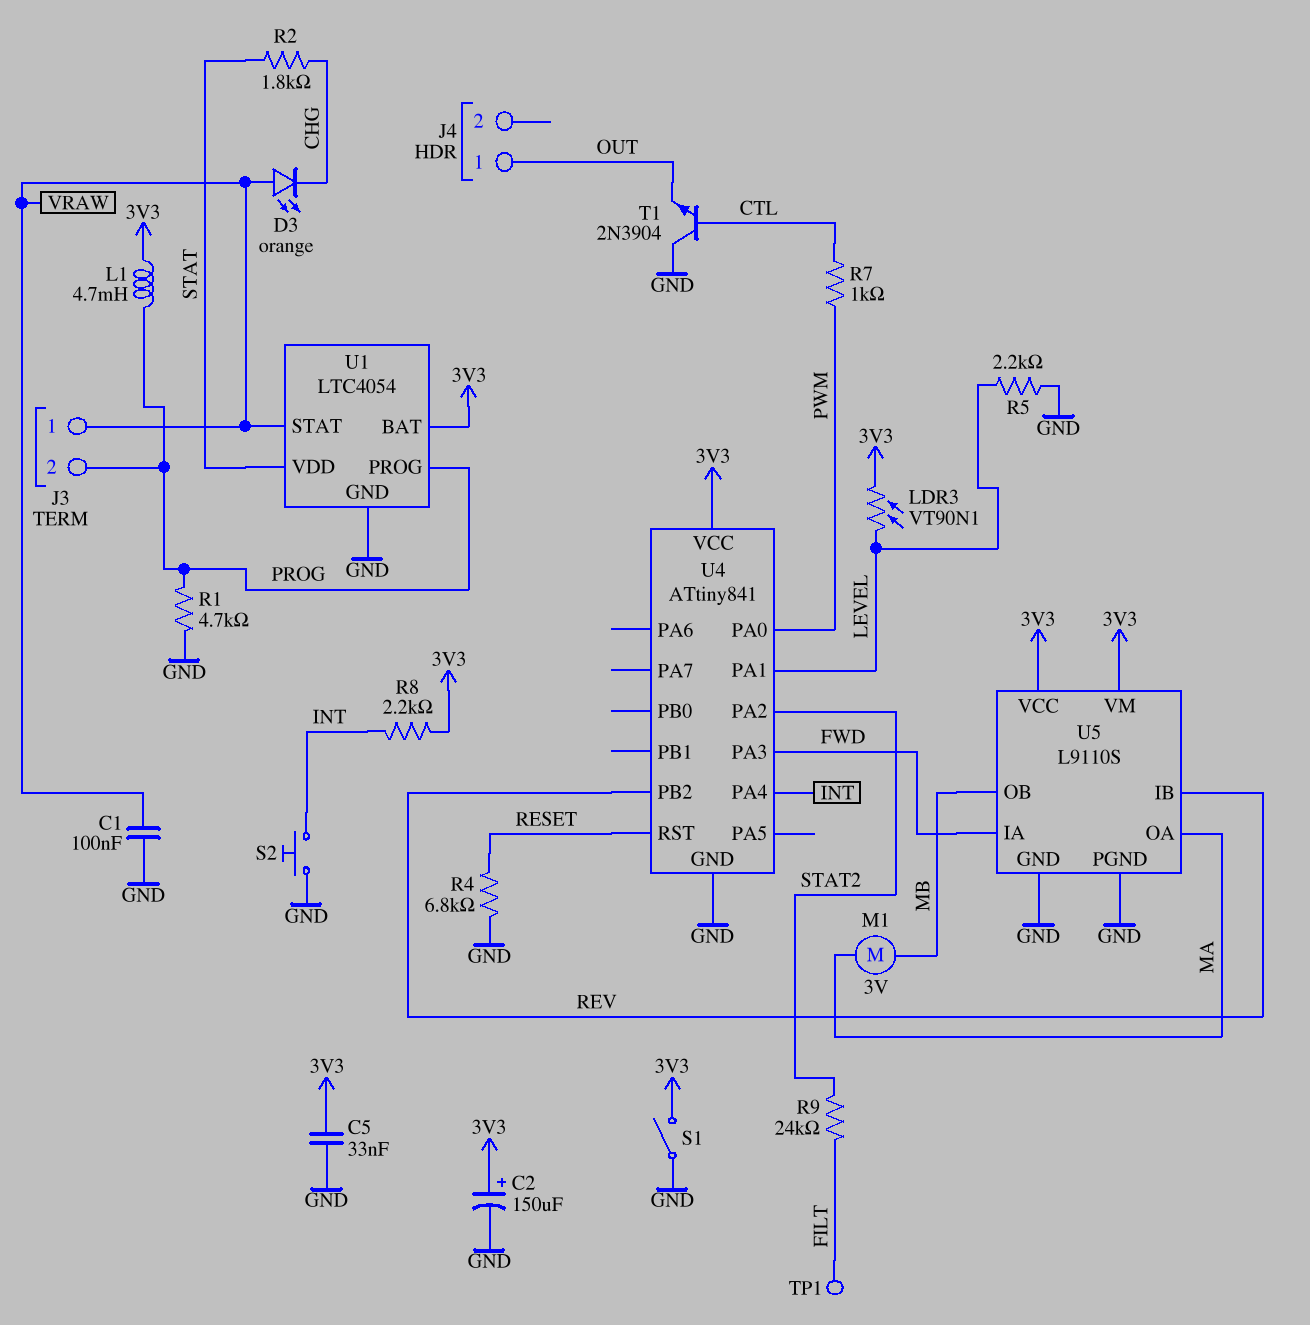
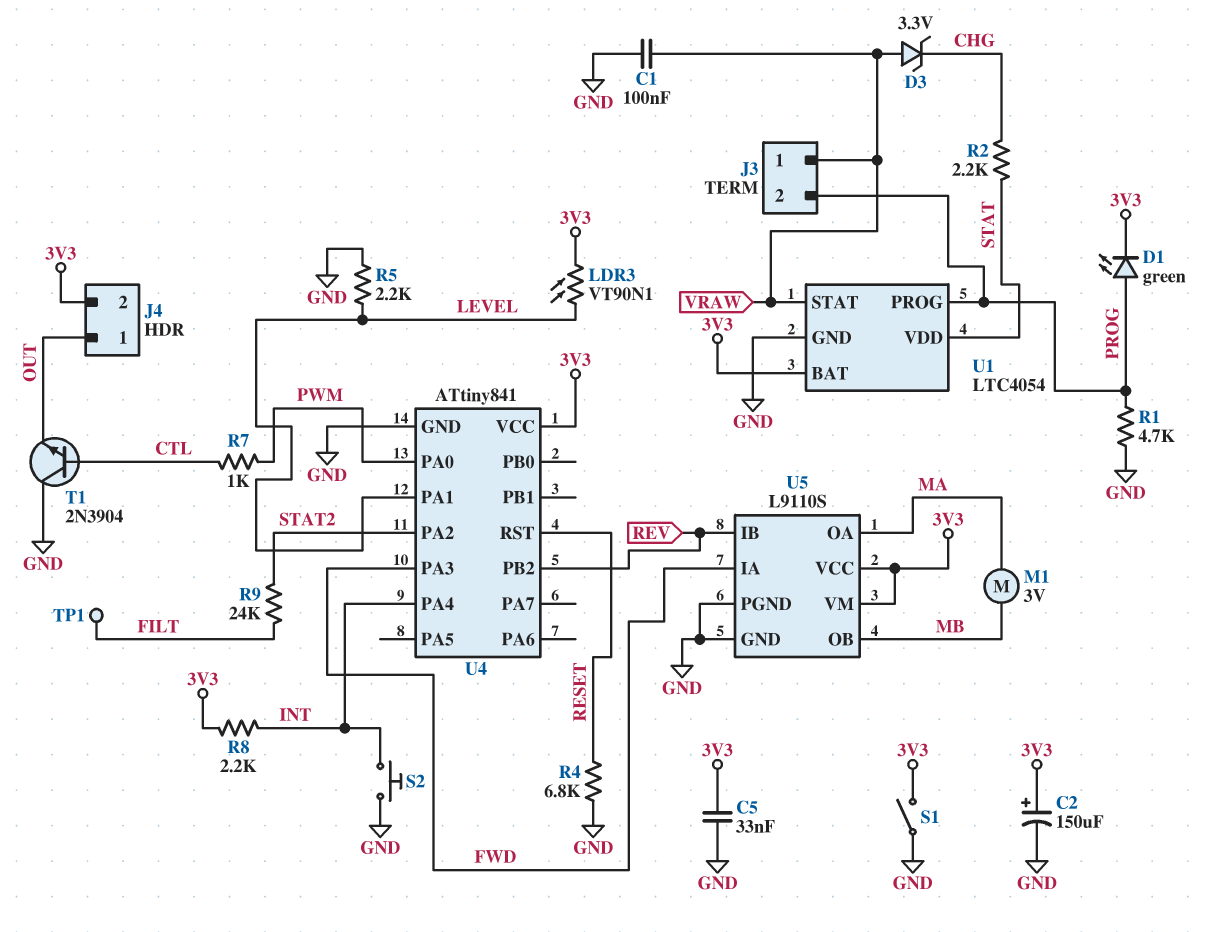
D1: none -> LED green (A PROG, K 3V3)
D3: LED orange (A VRAW, K CHG) -> zener 3.3V (A VRAW, K CHG)
J4 pin 2: none -> 3V3
L1: 4.7mH (3V3, PROG) -> none
R2: 1.8k (CHG, STAT) -> 2.2k (CHG, STAT)

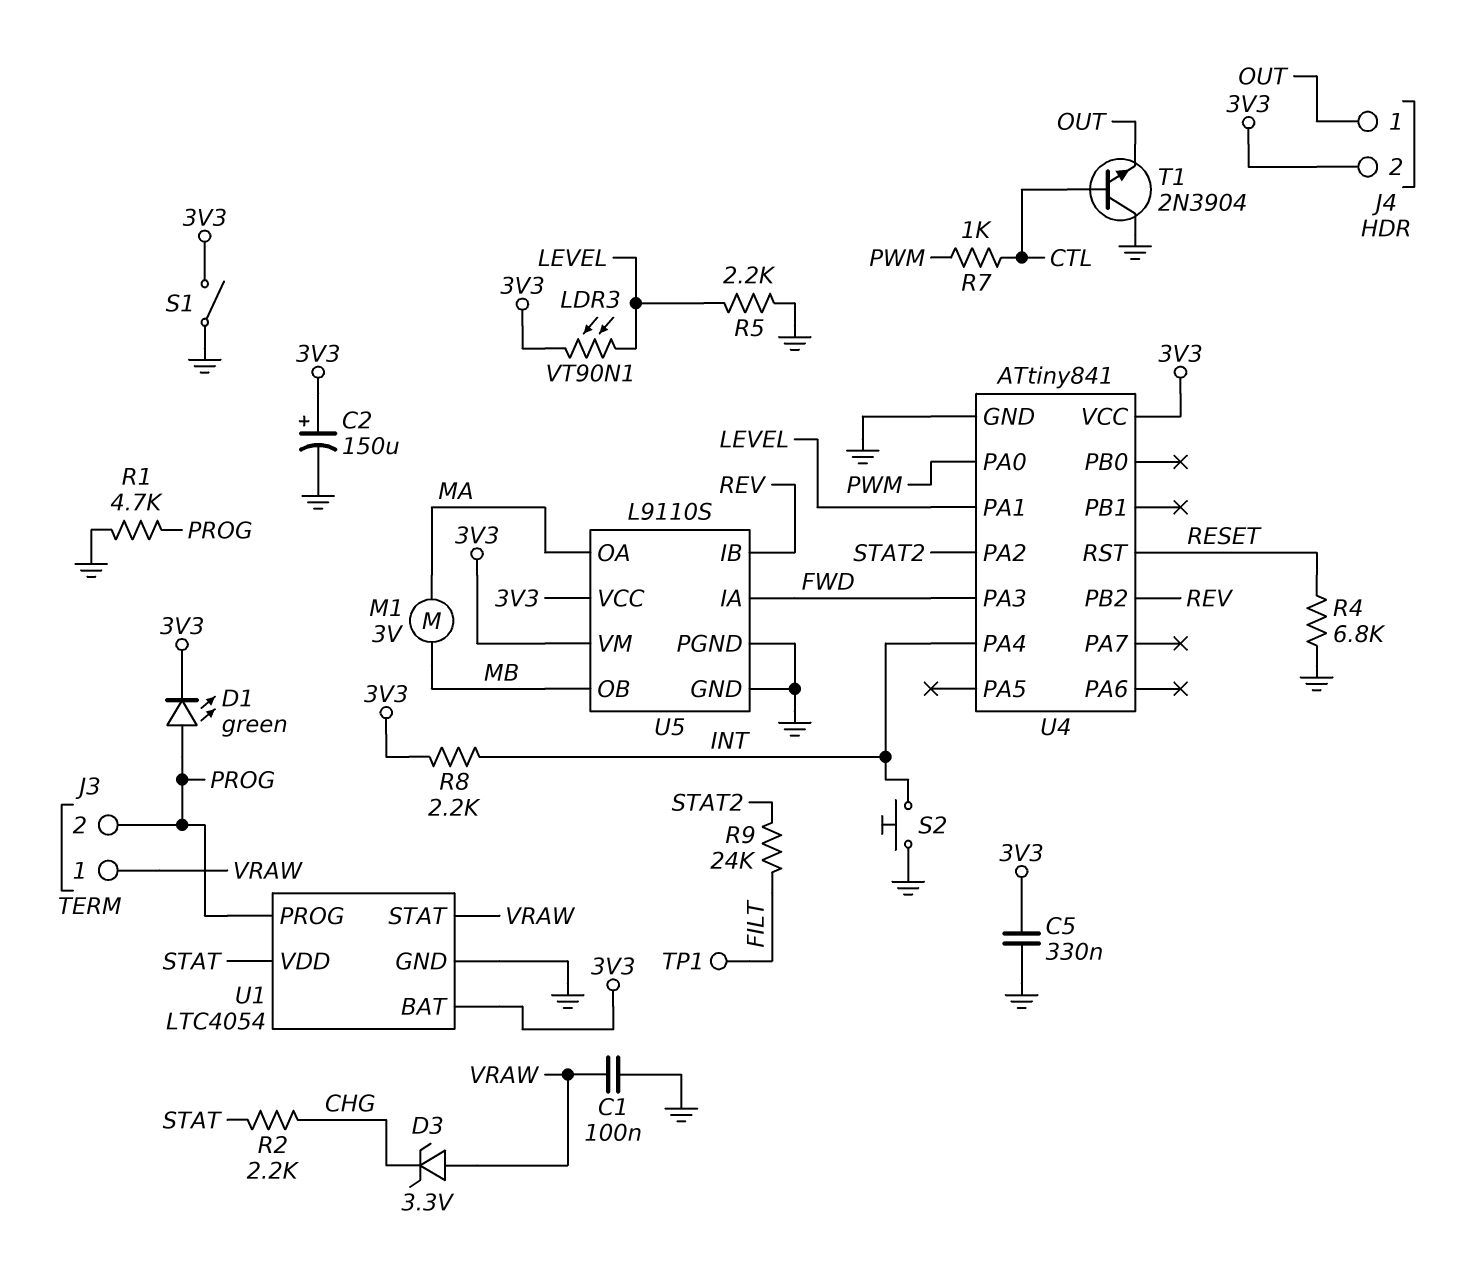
C5: 33nF (3V3, GND) -> 330nF (3V3, GND)

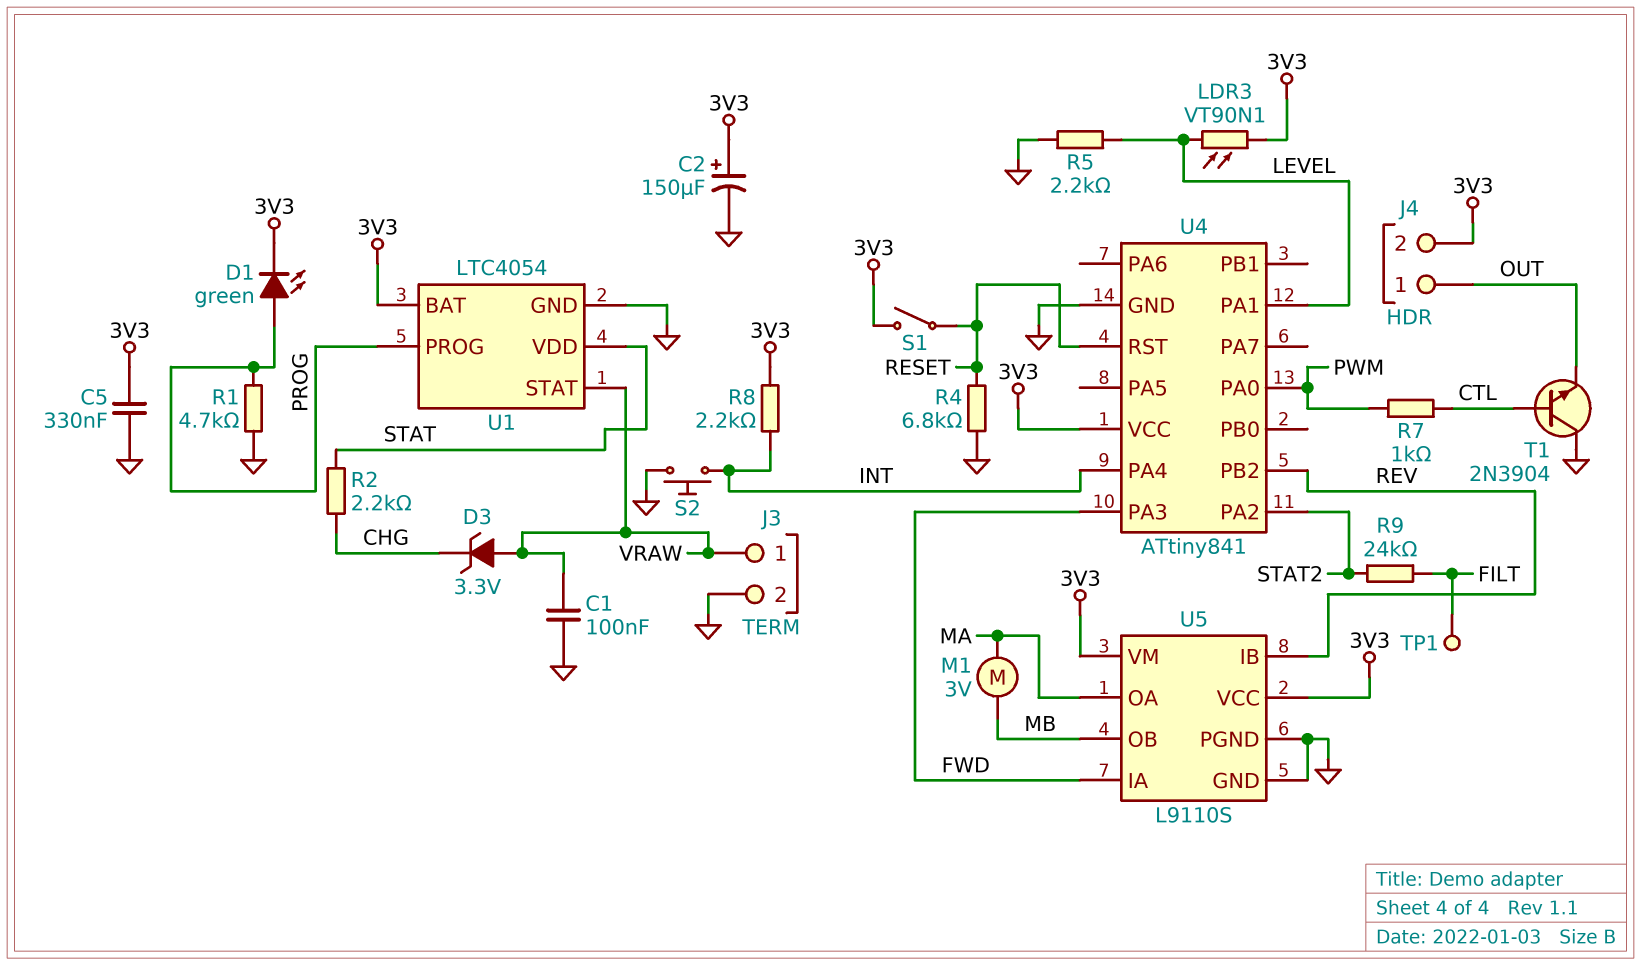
J3 pin 2: PROG -> GND
S1: switch (3V3, GND) -> switch (3V3, RESET)

